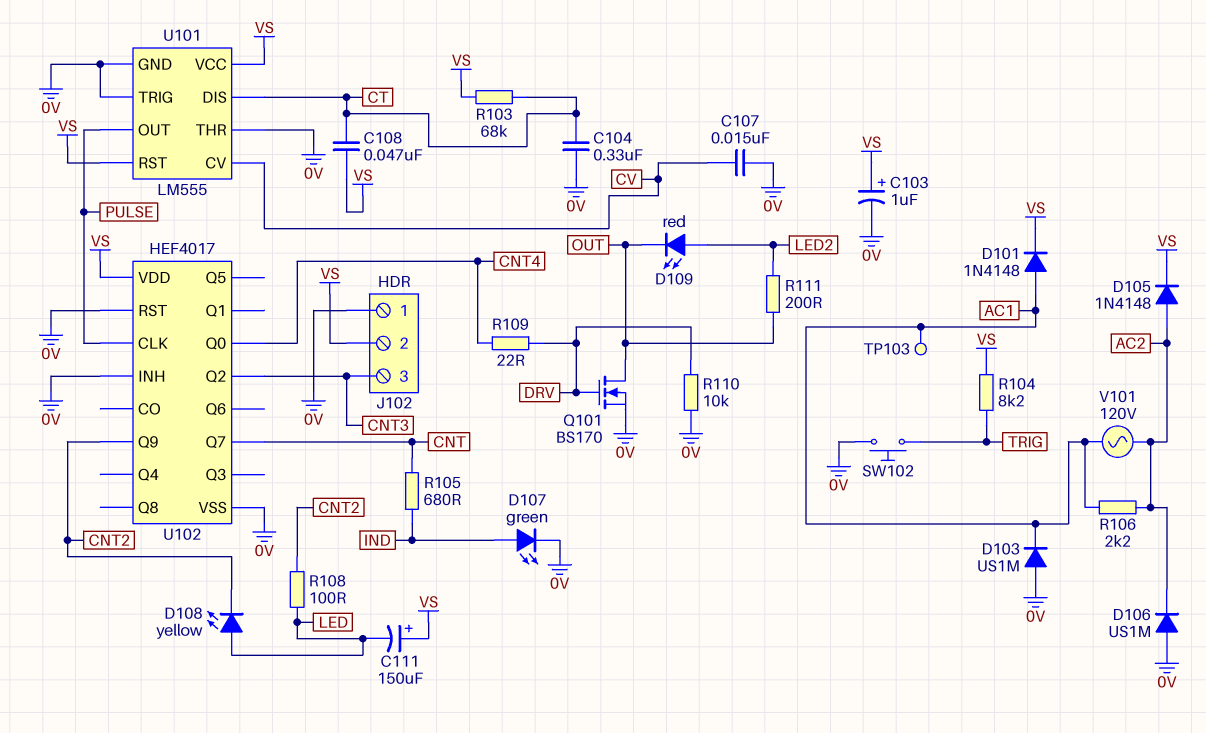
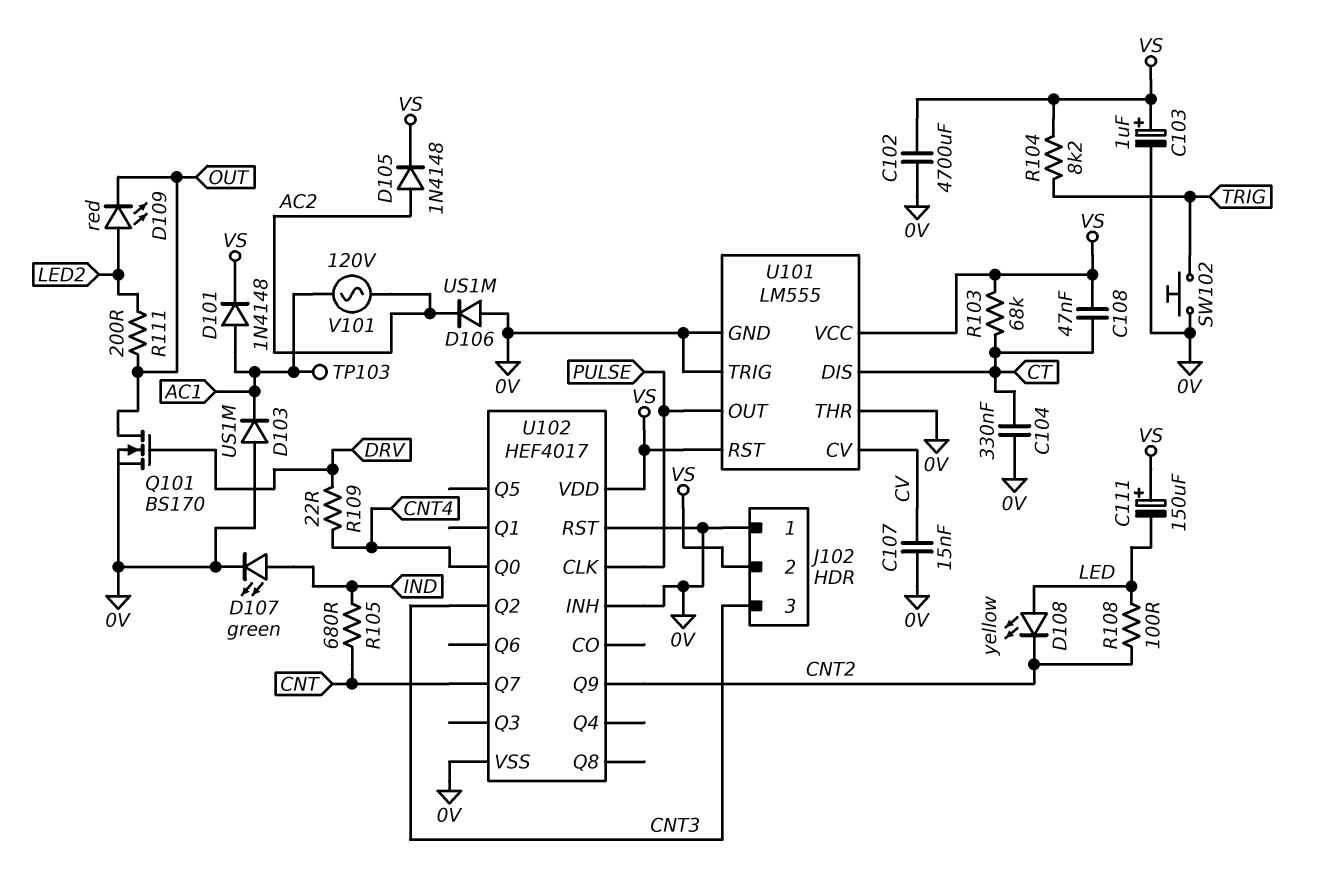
C102: none -> 4700uF (0V, VS)
R106: 2.2k (AC1, AC2) -> none
R110: 10k (0V, DRV) -> none

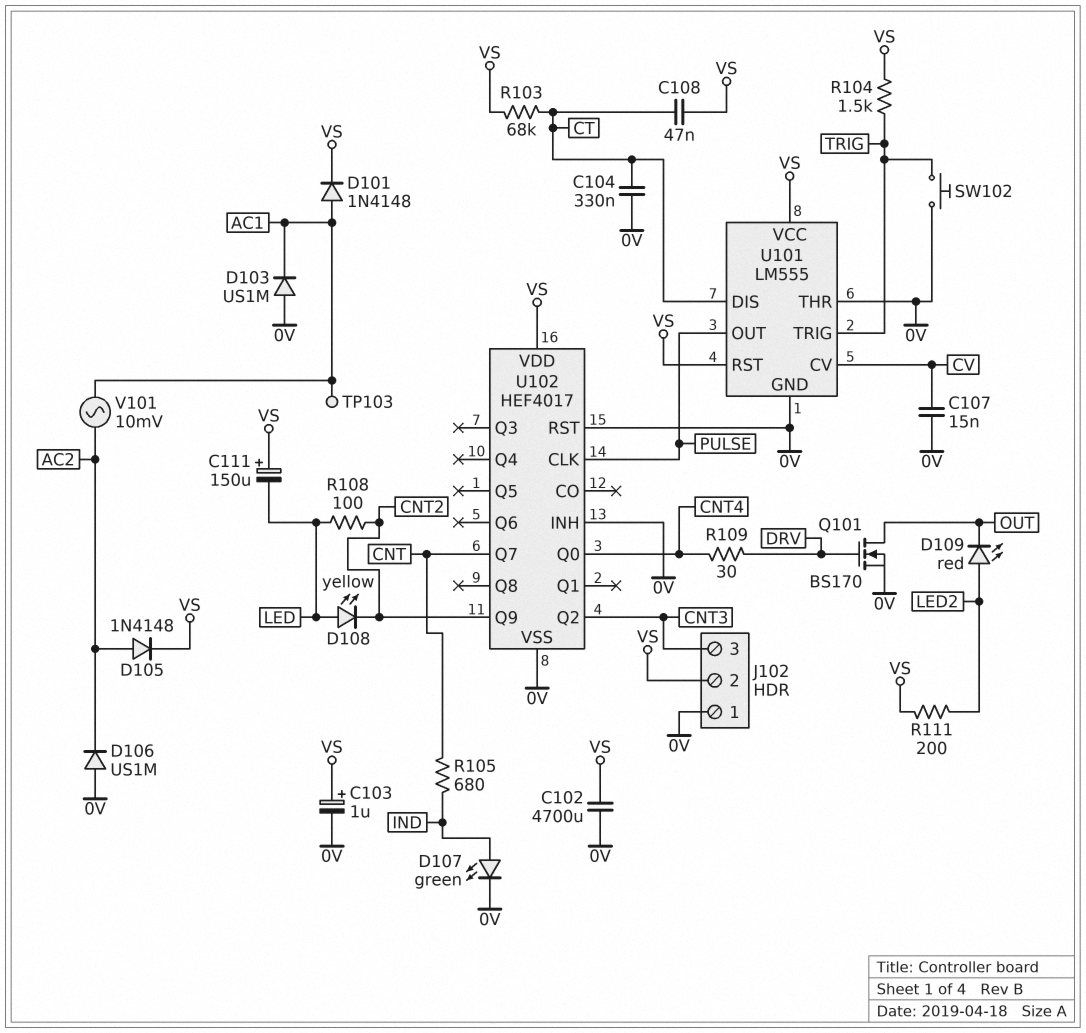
R104: 8.2k (TRIG, VS) -> 1.5k (TRIG, VS)
R109: 22 (CNT4, DRV) -> 30 (CNT4, DRV)
R111: 200 (LED2, OUT) -> 200 (LED2, VS)
U101 pin TRIG: 0V -> TRIG
V101: AC 120V (AC1, AC2) -> AC 10mV (AC1, AC2)

